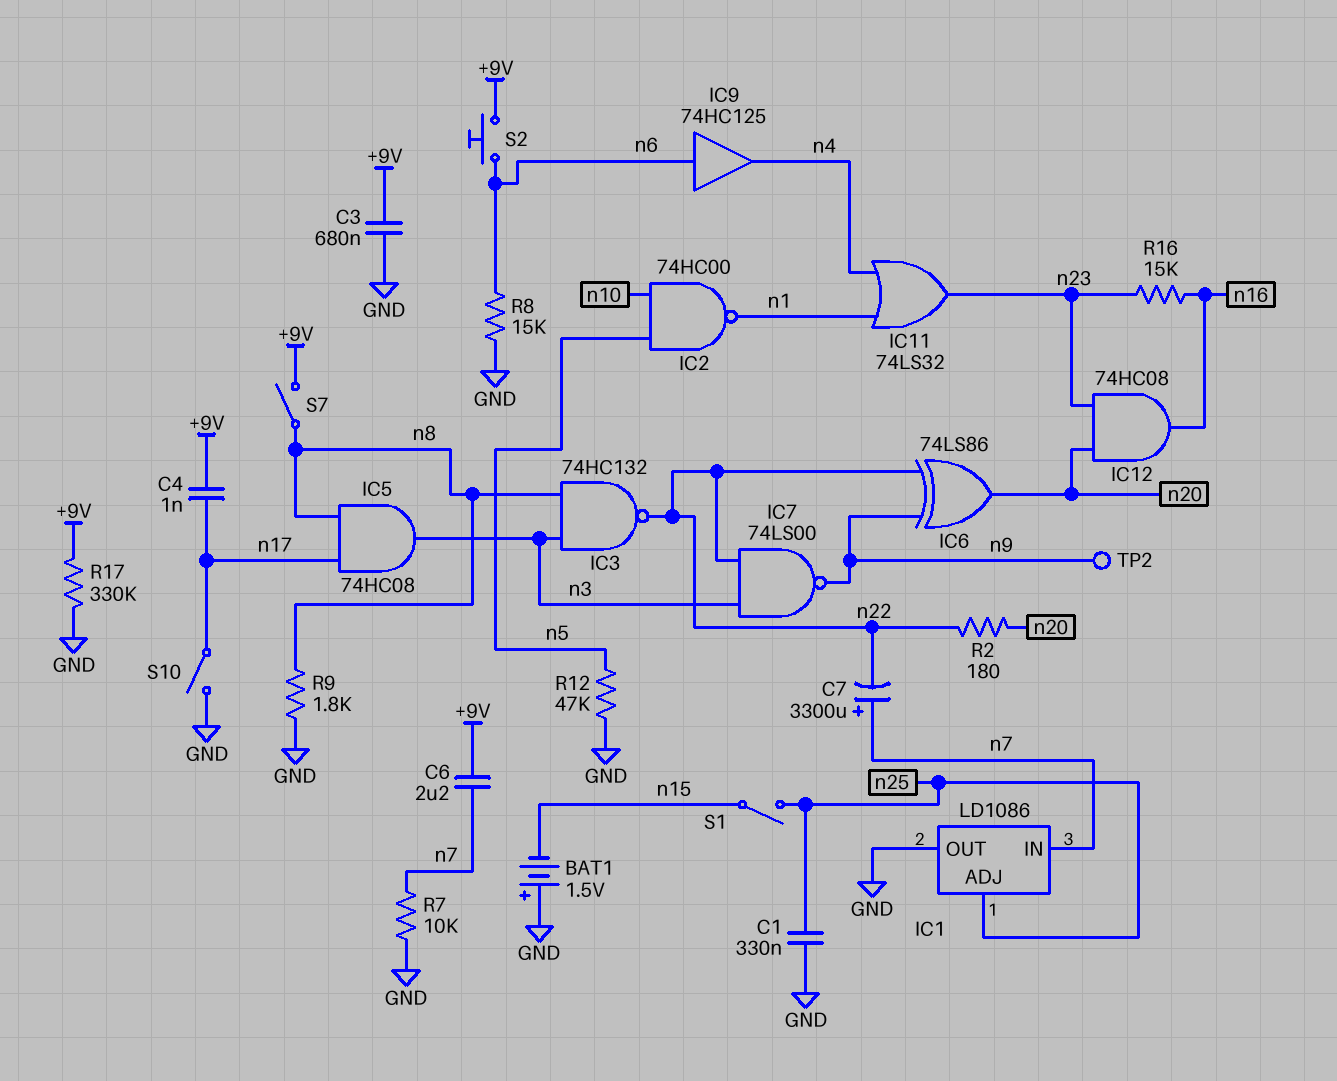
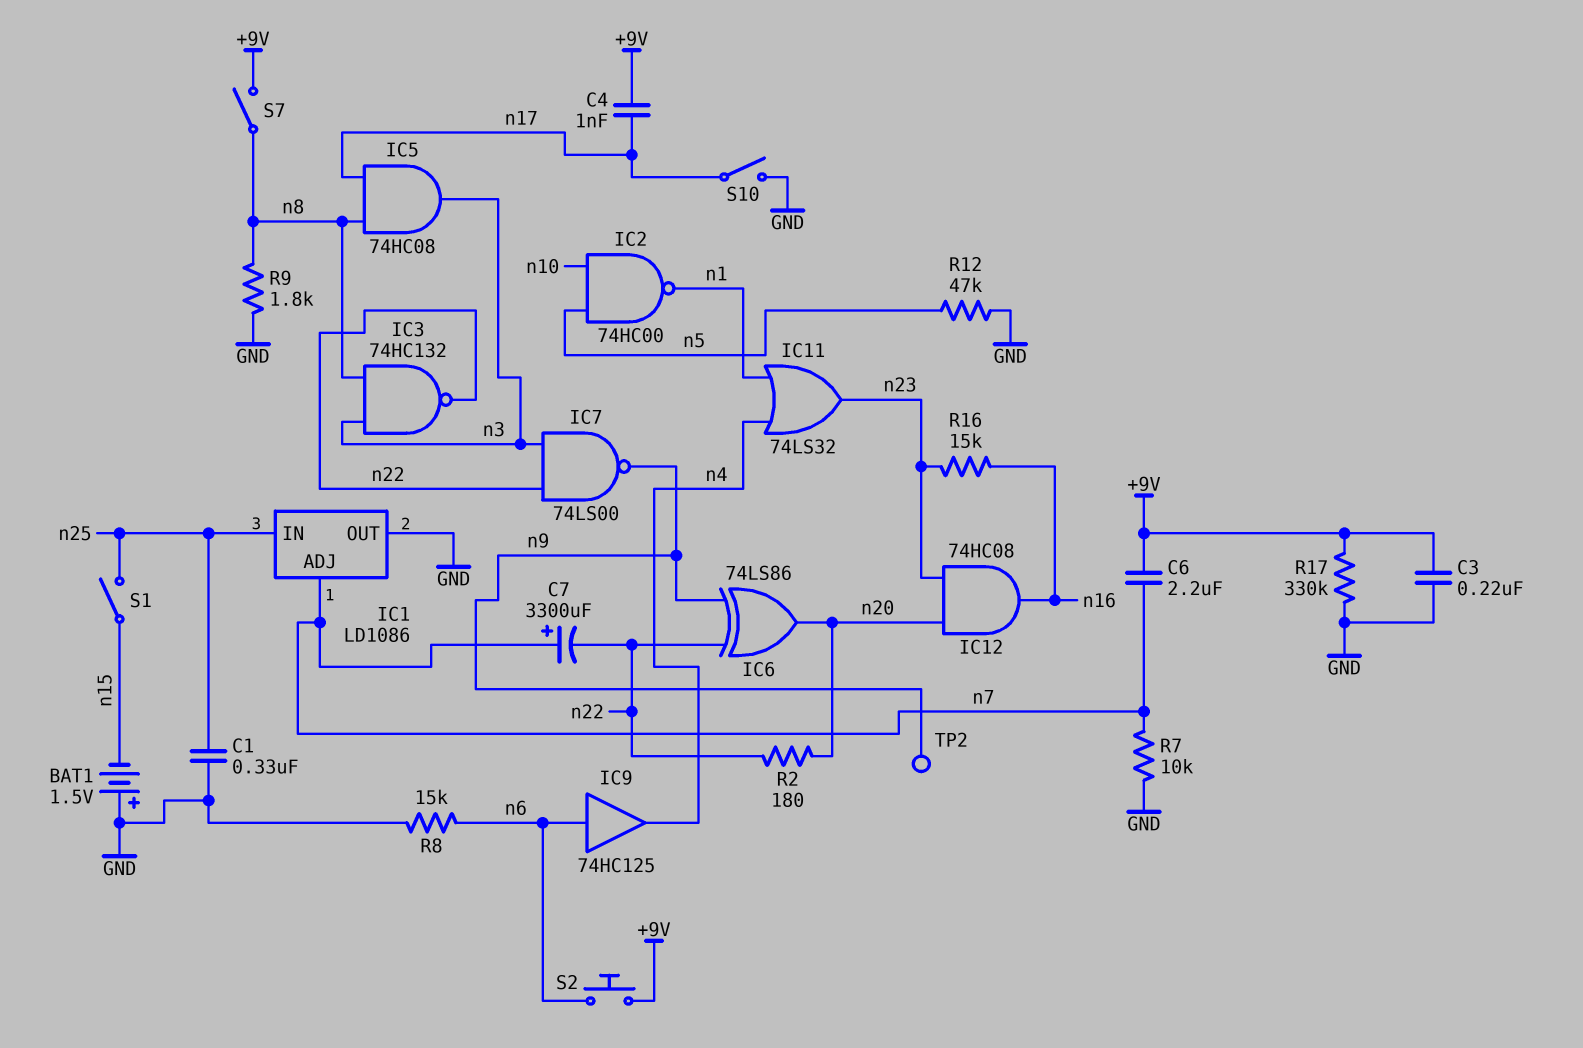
C3: 680nF (+9V, GND) -> 220nF (+9V, GND)
IC1 pin ADJ: n25 -> n7
IC1 pin IN: n7 -> n25

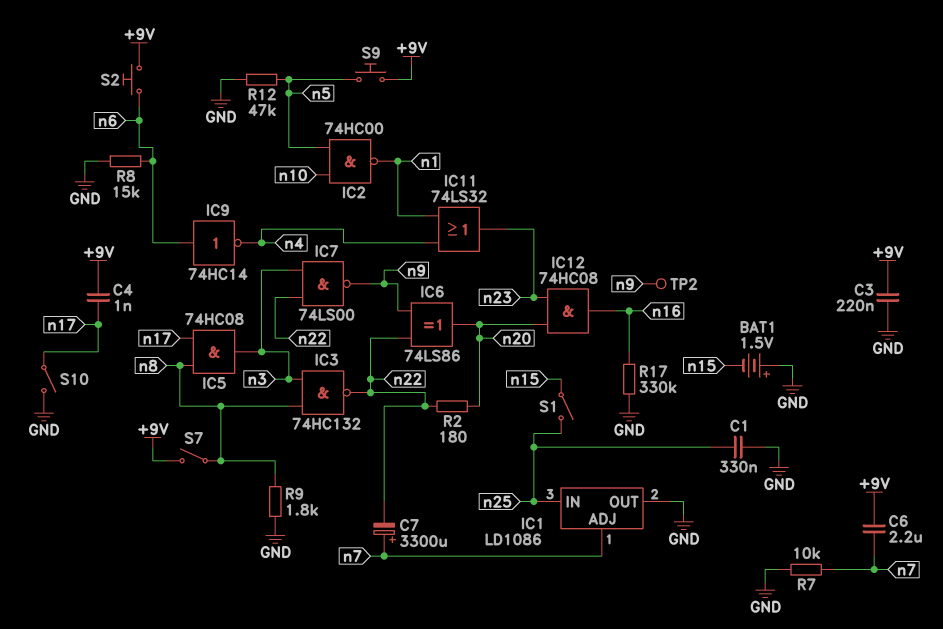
IC9: buffer 74HC125 (in n6, out n4) -> NOT 74HC14 (in n6, out n4)
R16: 15k (n16, n23) -> none
R17: 330k (+9V, GND) -> 330k (GND, n16)
S9: none -> button (+9V, n5)

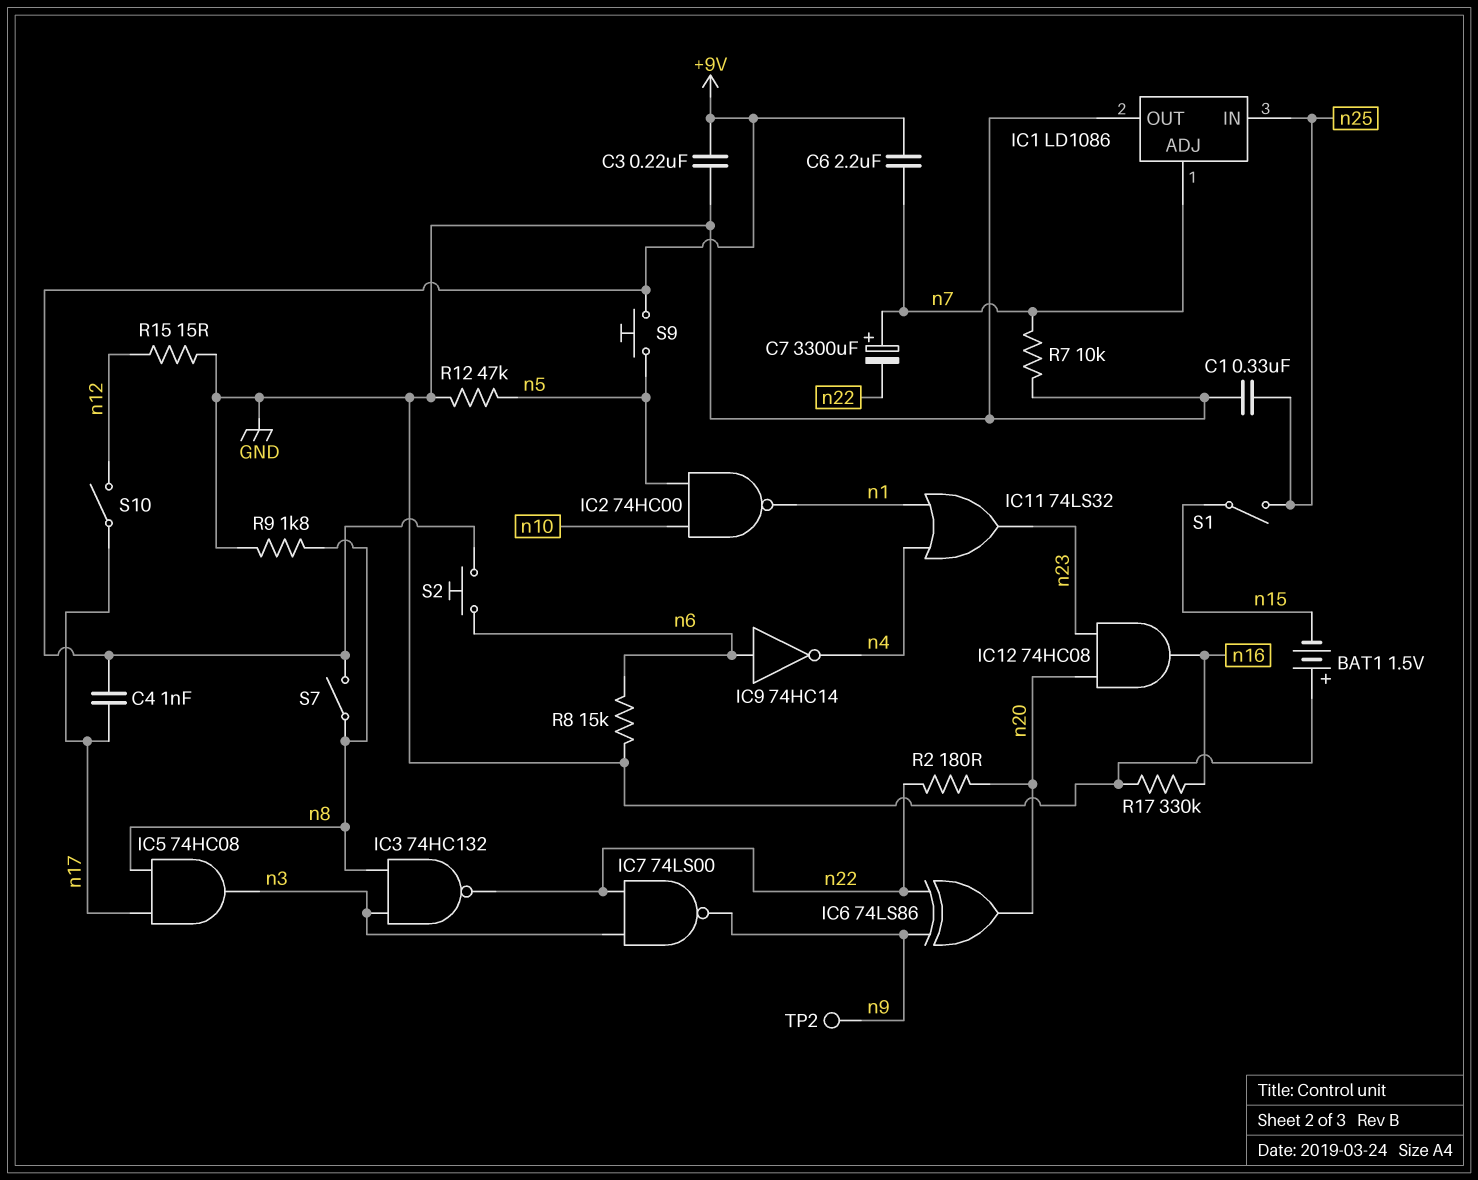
R15: none -> 15 (GND, n12)
S10: switch (GND, n17) -> switch (n12, n17)

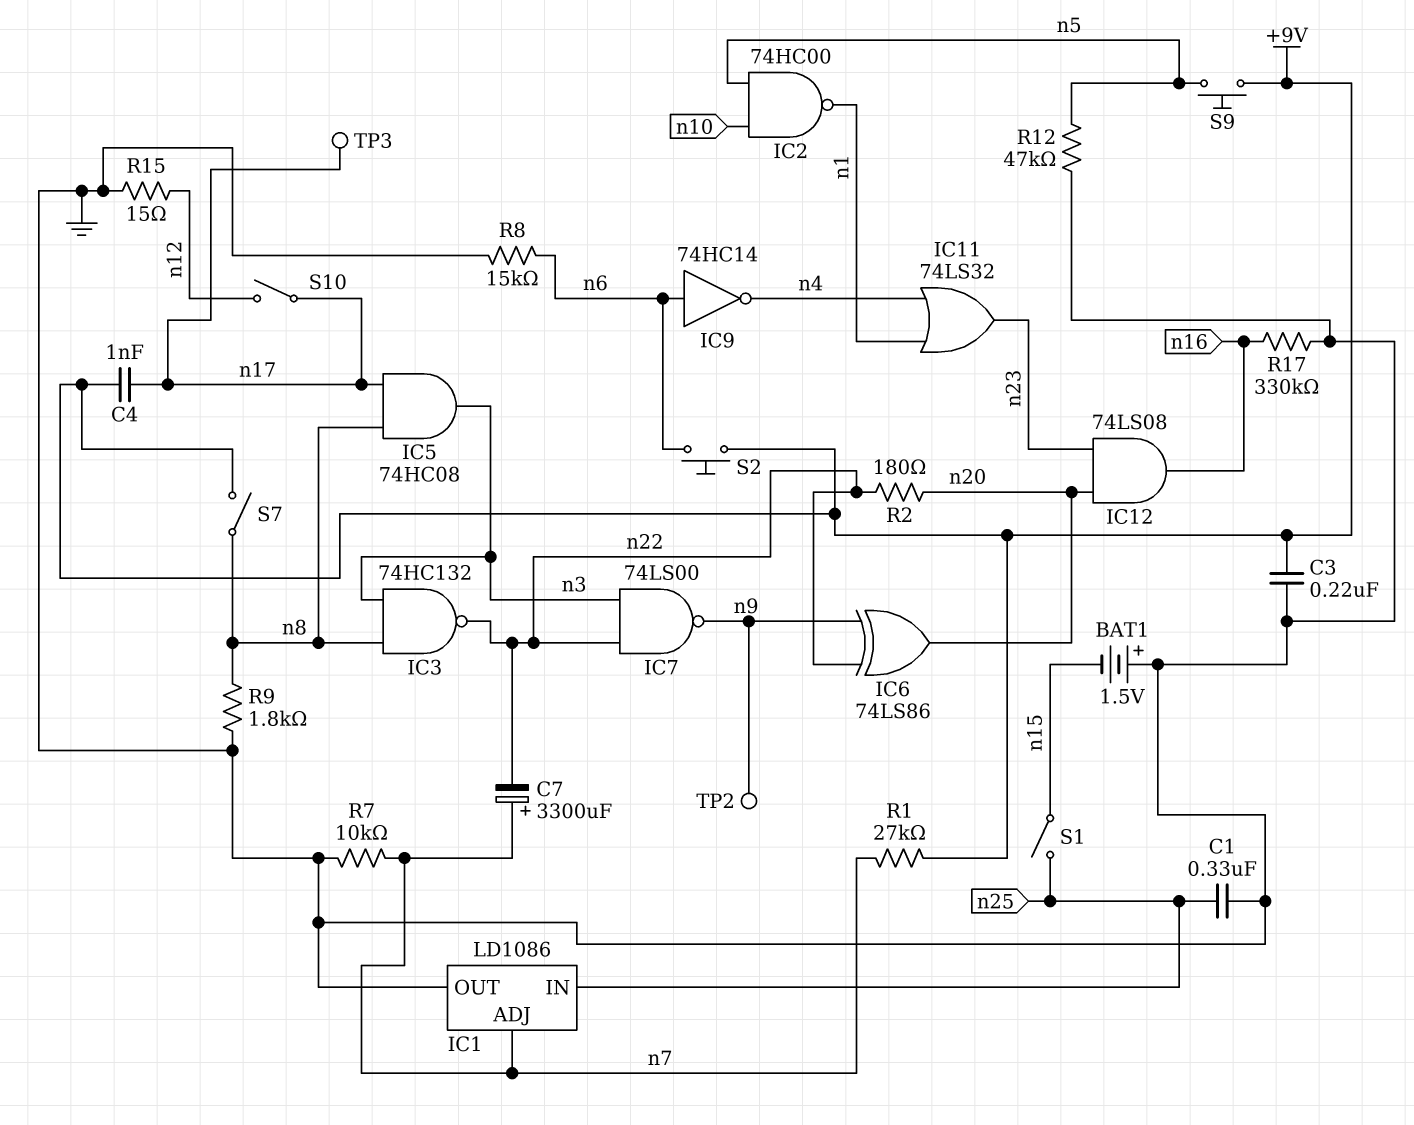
C6: 2.2uF (+9V, n7) -> none
IC12: AND 74HC08 (in n20, in n23, out n16) -> AND 74LS08 (in n20, in n23, out n16)
R1: none -> 27k (+9V, n7)
TP3: none -> test point (n17)

